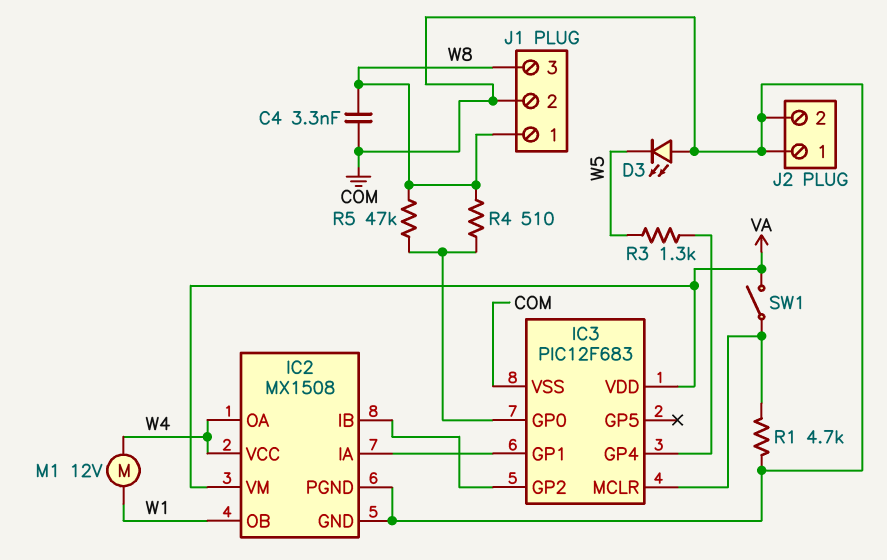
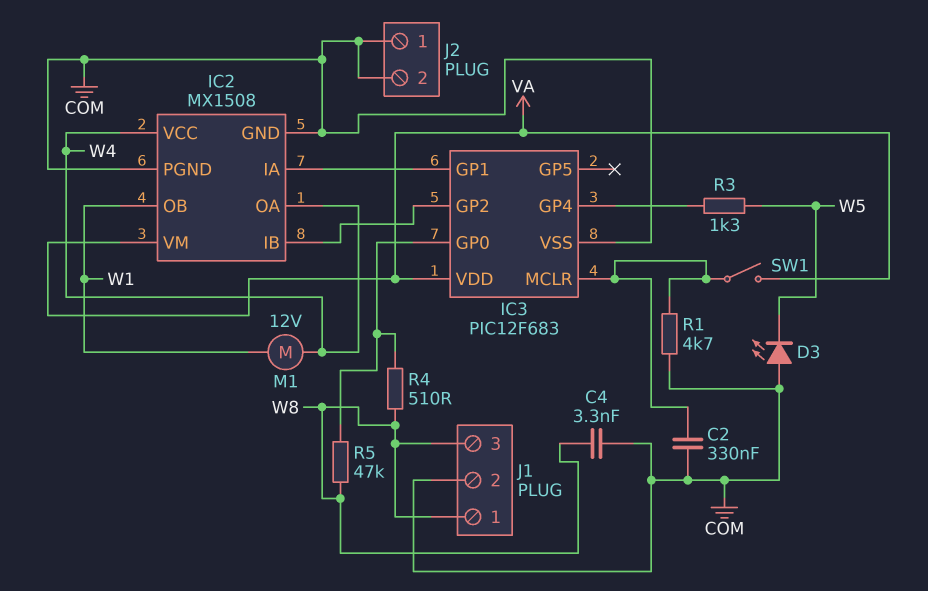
C2: none -> 330nF (COM, IC3/MCLR)

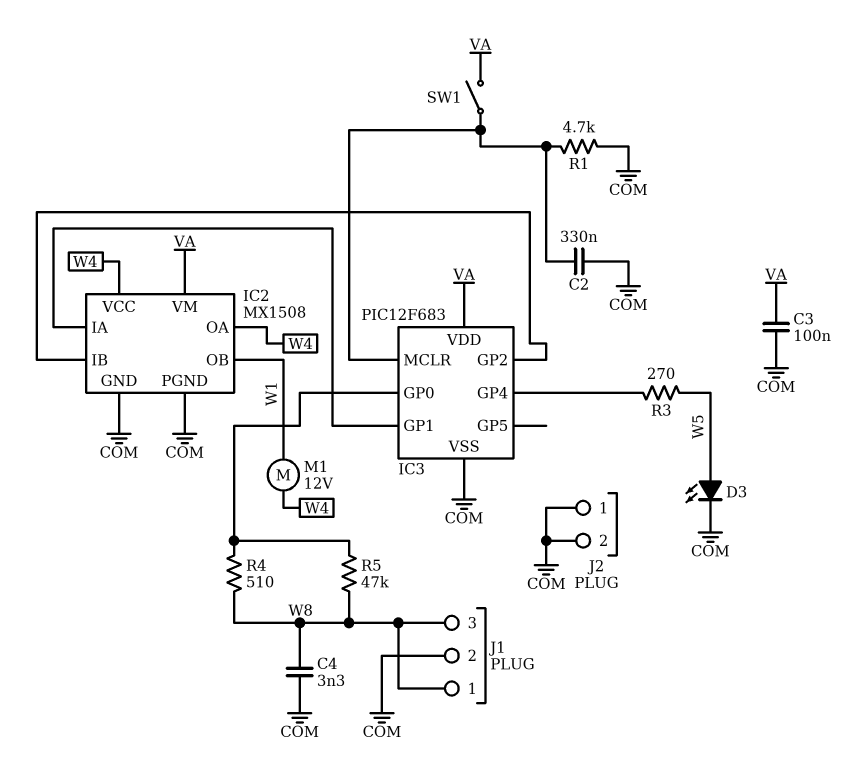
C3: none -> 100nF (COM, VA)
D3: LED (A COM, K W5) -> LED (A W5, K COM)
R3: 1.3k (IC3/GP4, W5) -> 270 (IC3/GP4, W5)

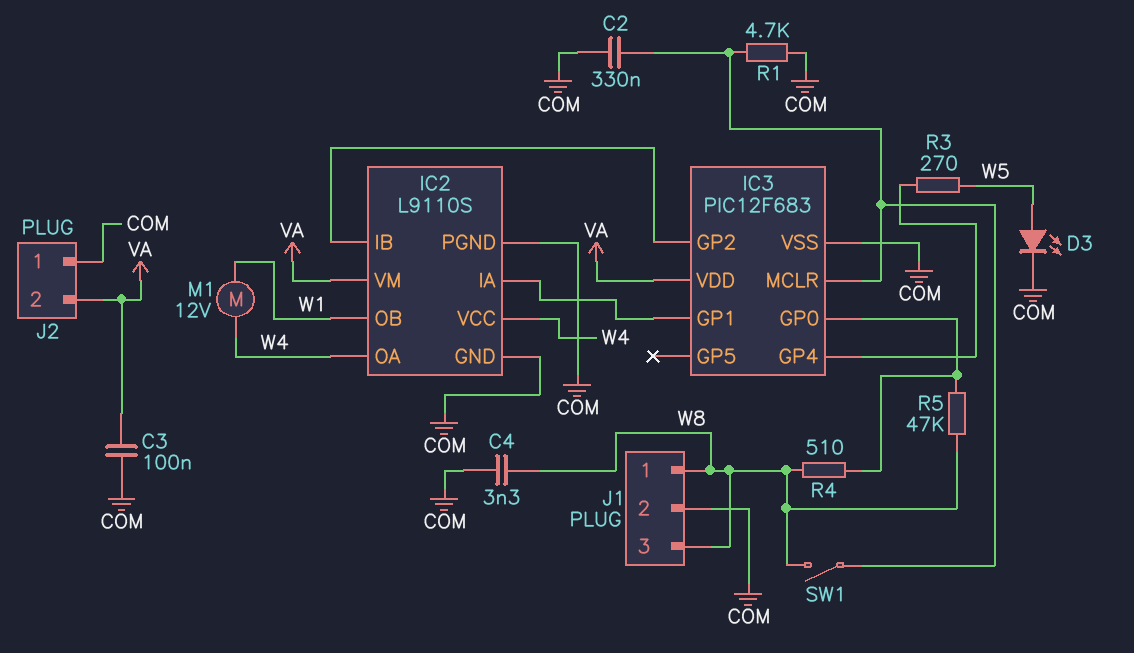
IC2: MX1508 -> L9110S
J2 pin 2: COM -> VA
SW1: switch (IC3/MCLR, VA) -> switch (IC3/MCLR, W8)

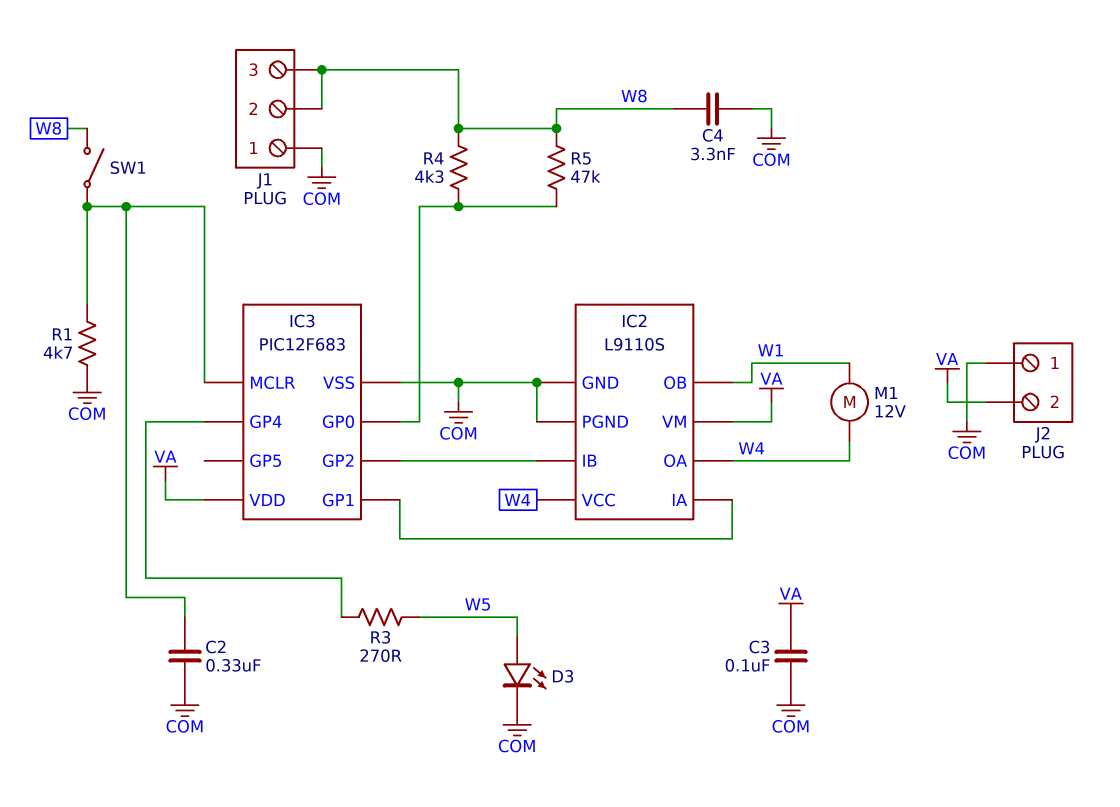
J1 pin 1: W8 -> COM
J1 pin 2: COM -> W8
R4: 510 (IC3/GP0, W8) -> 4.3k (IC3/GP0, W8)

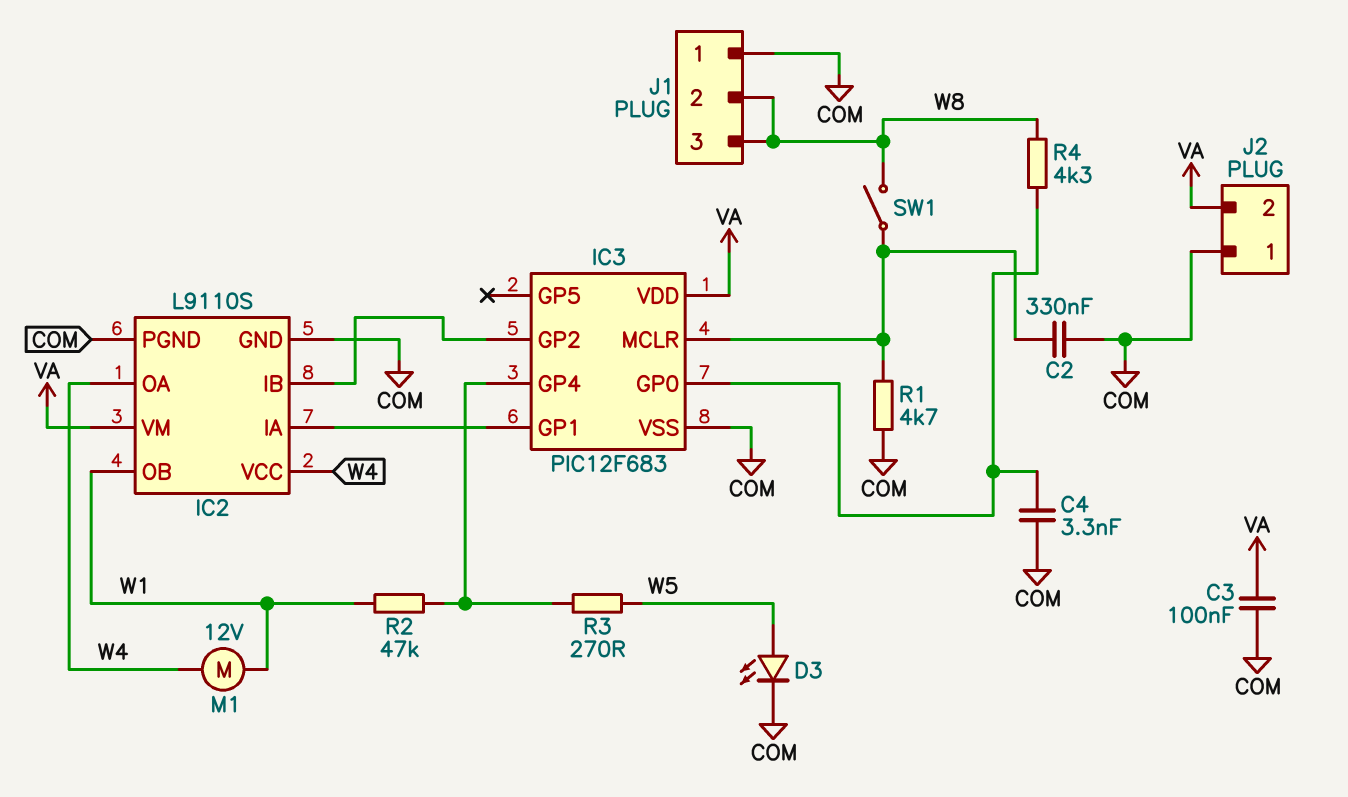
C4: 3.3nF (COM, W8) -> 3.3nF (COM, IC3/GP0)
R2: none -> 47k (IC3/GP4, W1)
R5: 47k (IC3/GP0, W8) -> none

